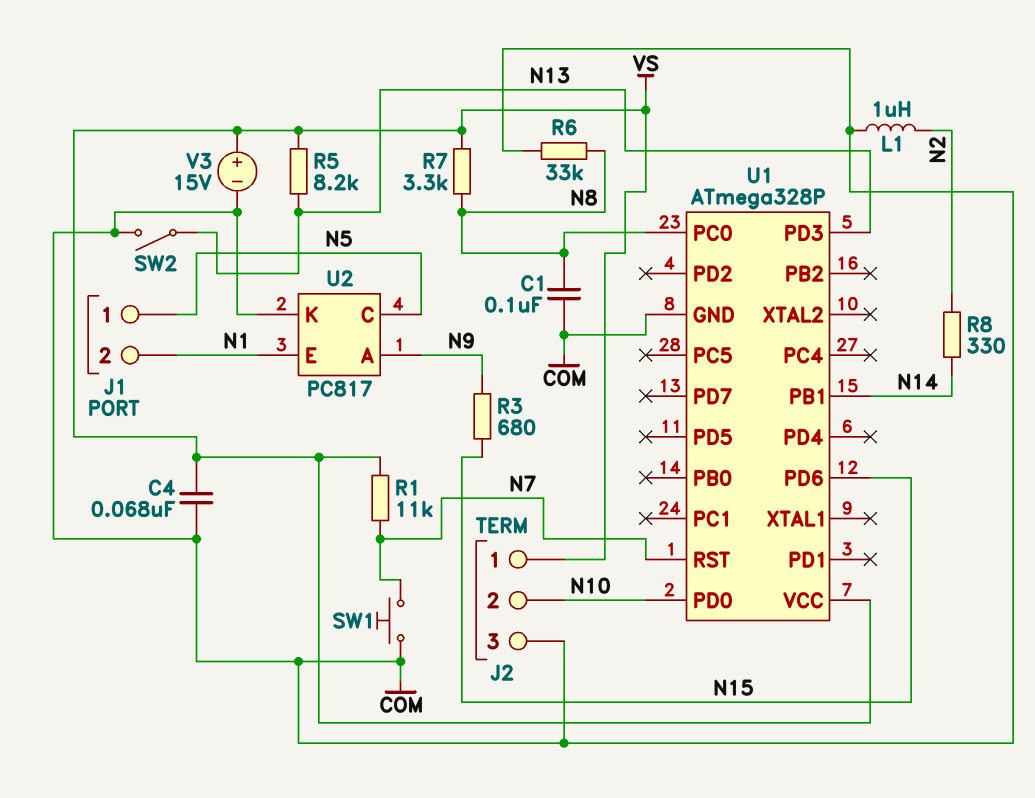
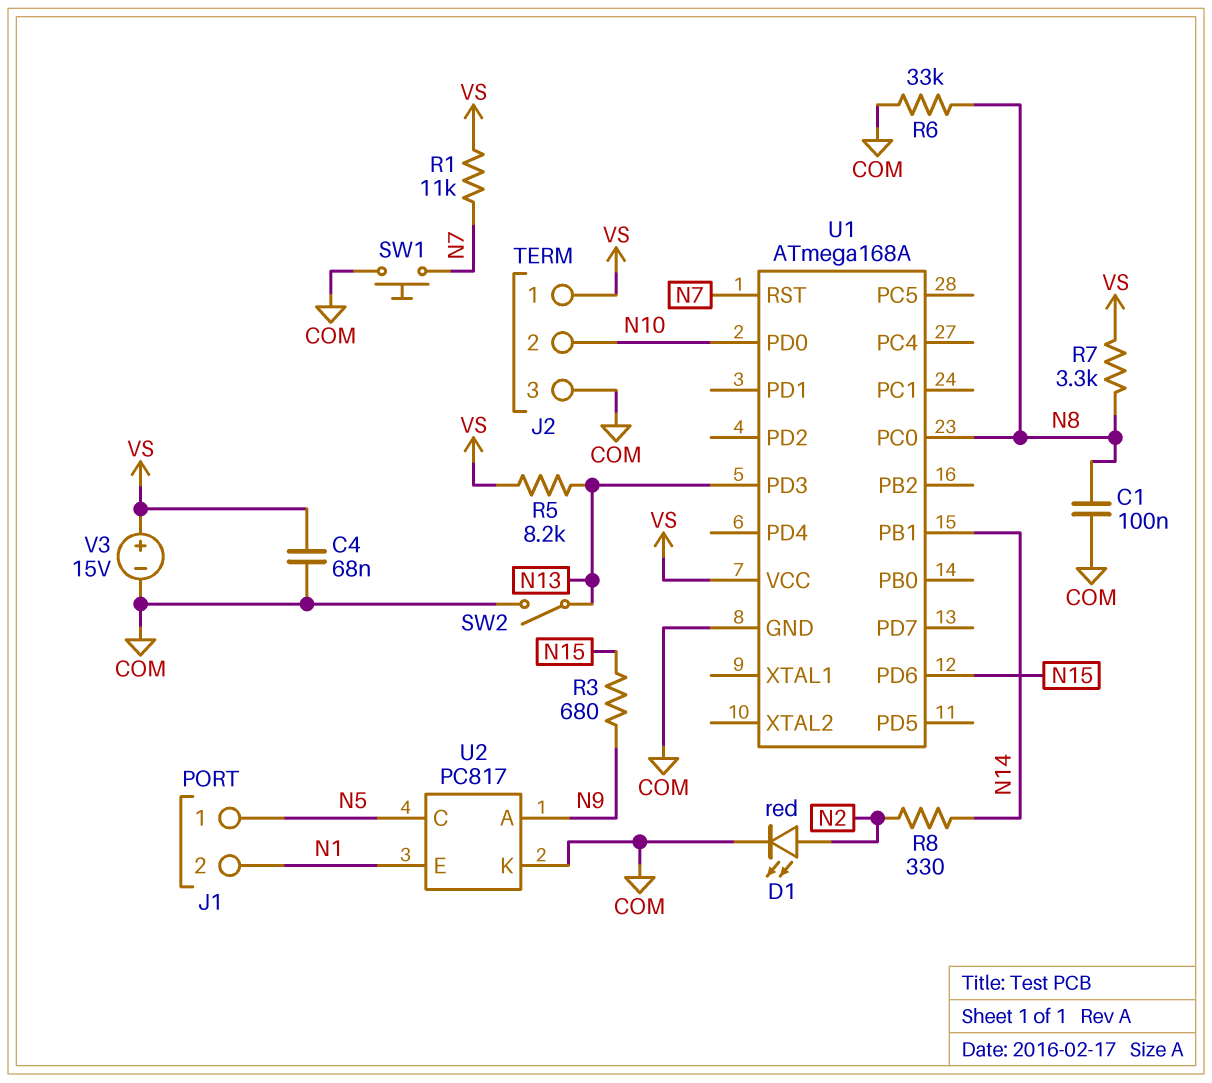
D1: none -> LED red (A N2, K COM)
L1: 1uH (COM, N2) -> none
U1: ATmega328P -> ATmega168A

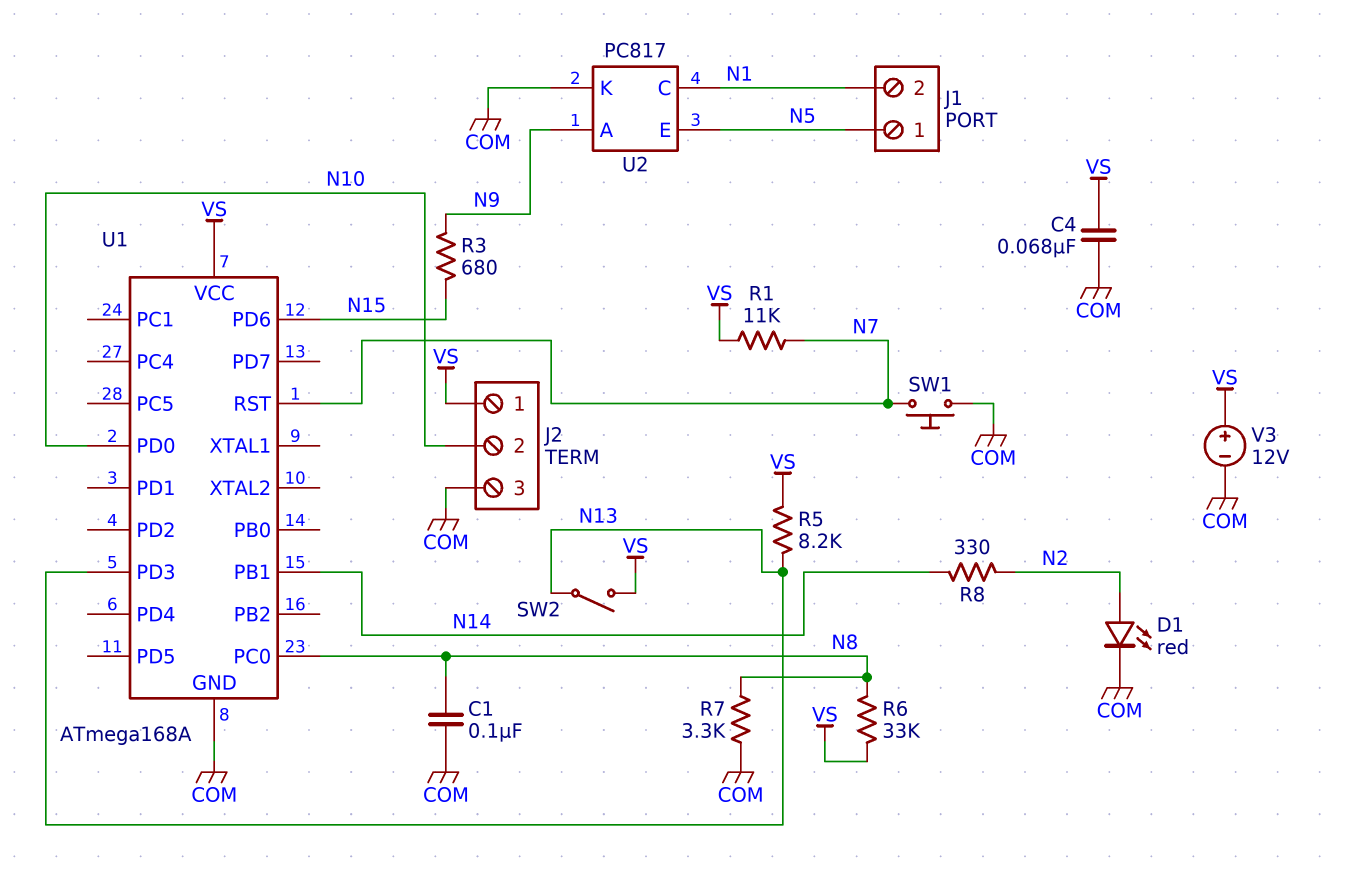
R6: 33k (COM, N8) -> 33k (N8, VS)
R7: 3.3k (N8, VS) -> 3.3k (COM, N8)
SW2: switch (COM, N13) -> switch (N13, VS)
U2 pin C: N5 -> N1
U2 pin E: N1 -> N5
V3: 15V (plus VS, minus COM) -> 12V (plus VS, minus COM)

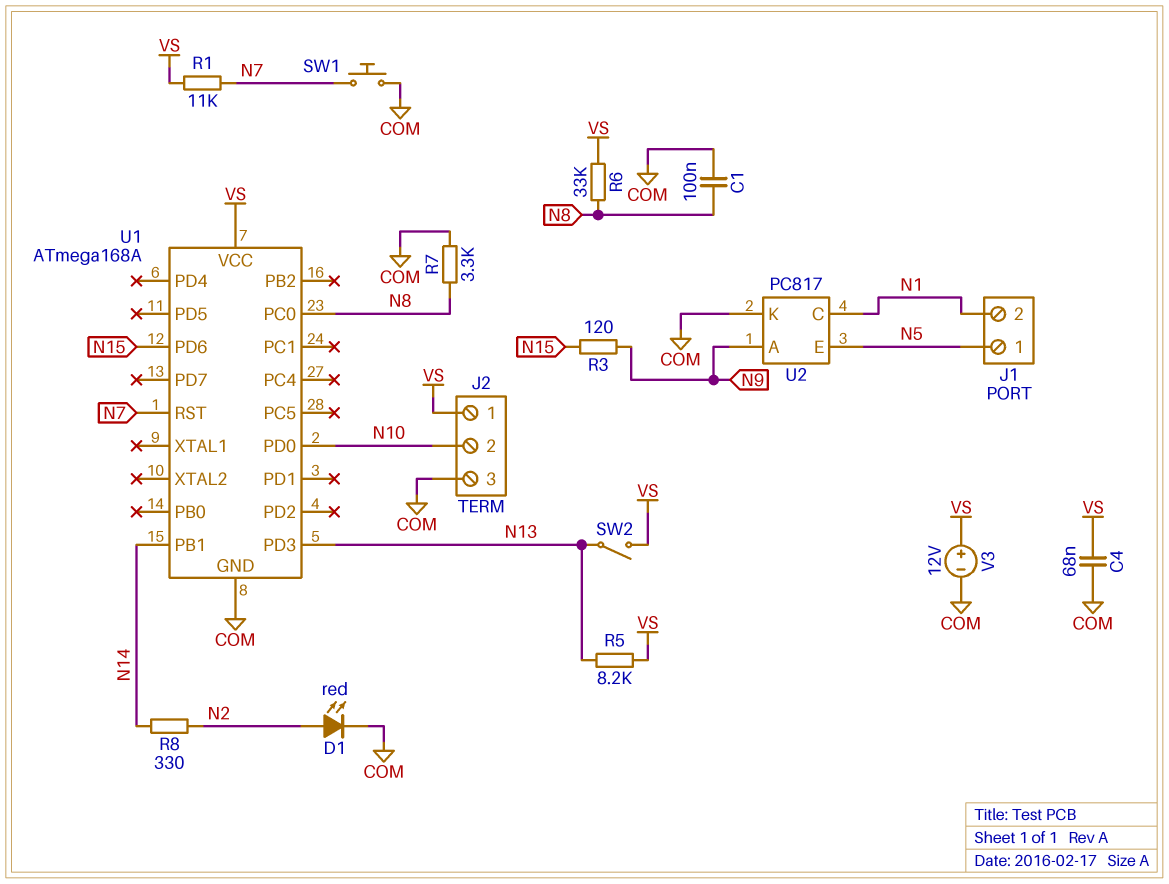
R3: 680 (N9, N15) -> 120 (N9, N15)

